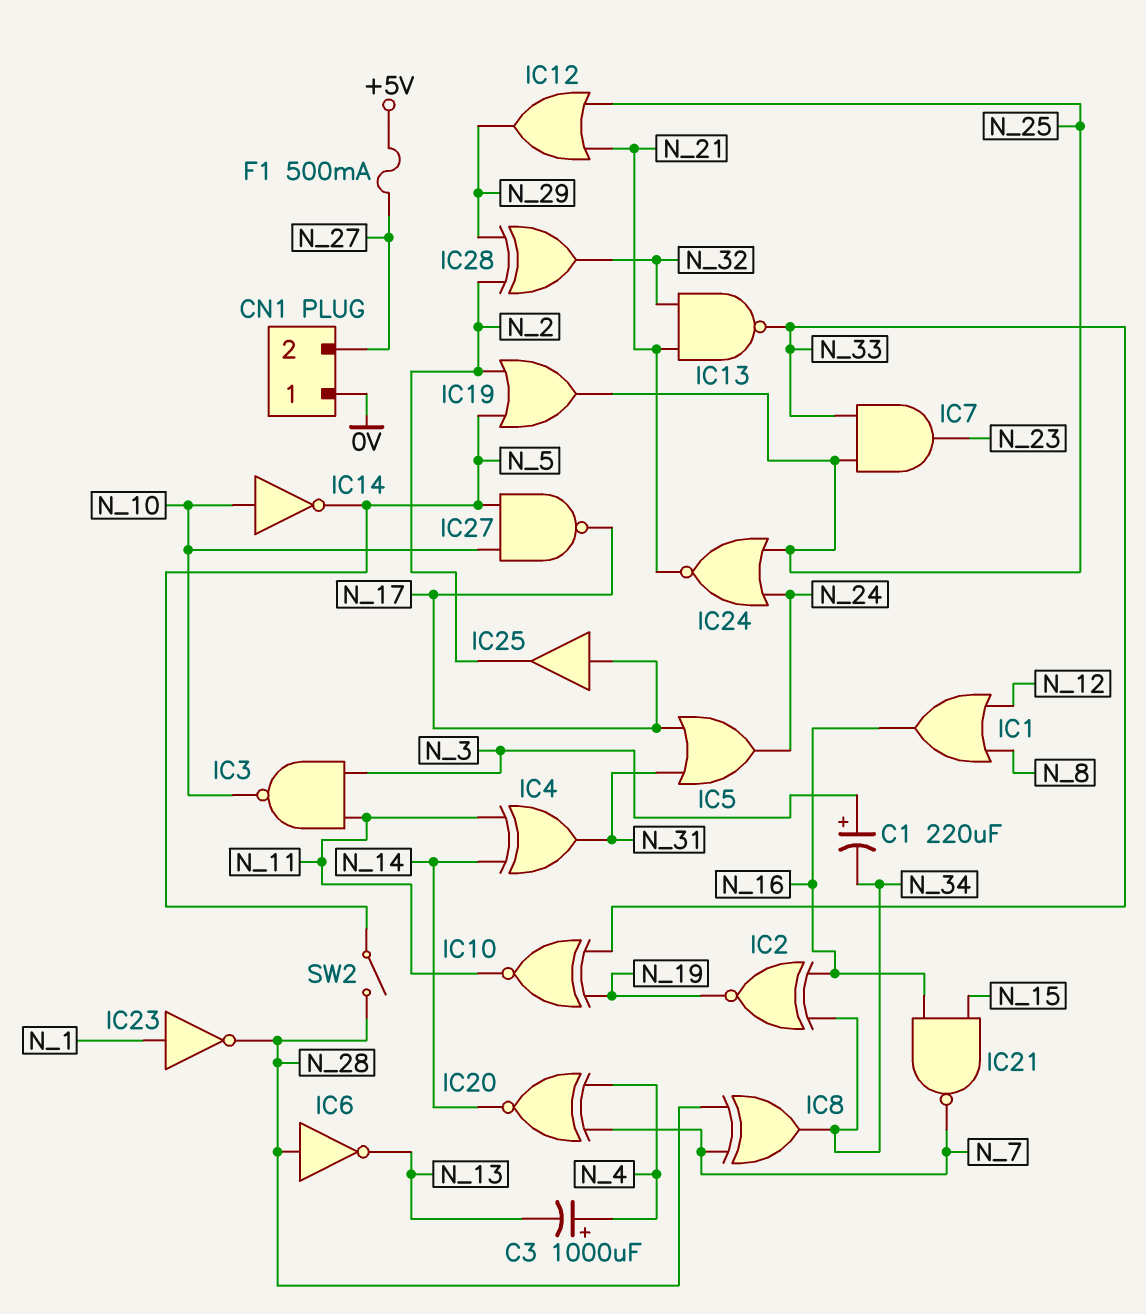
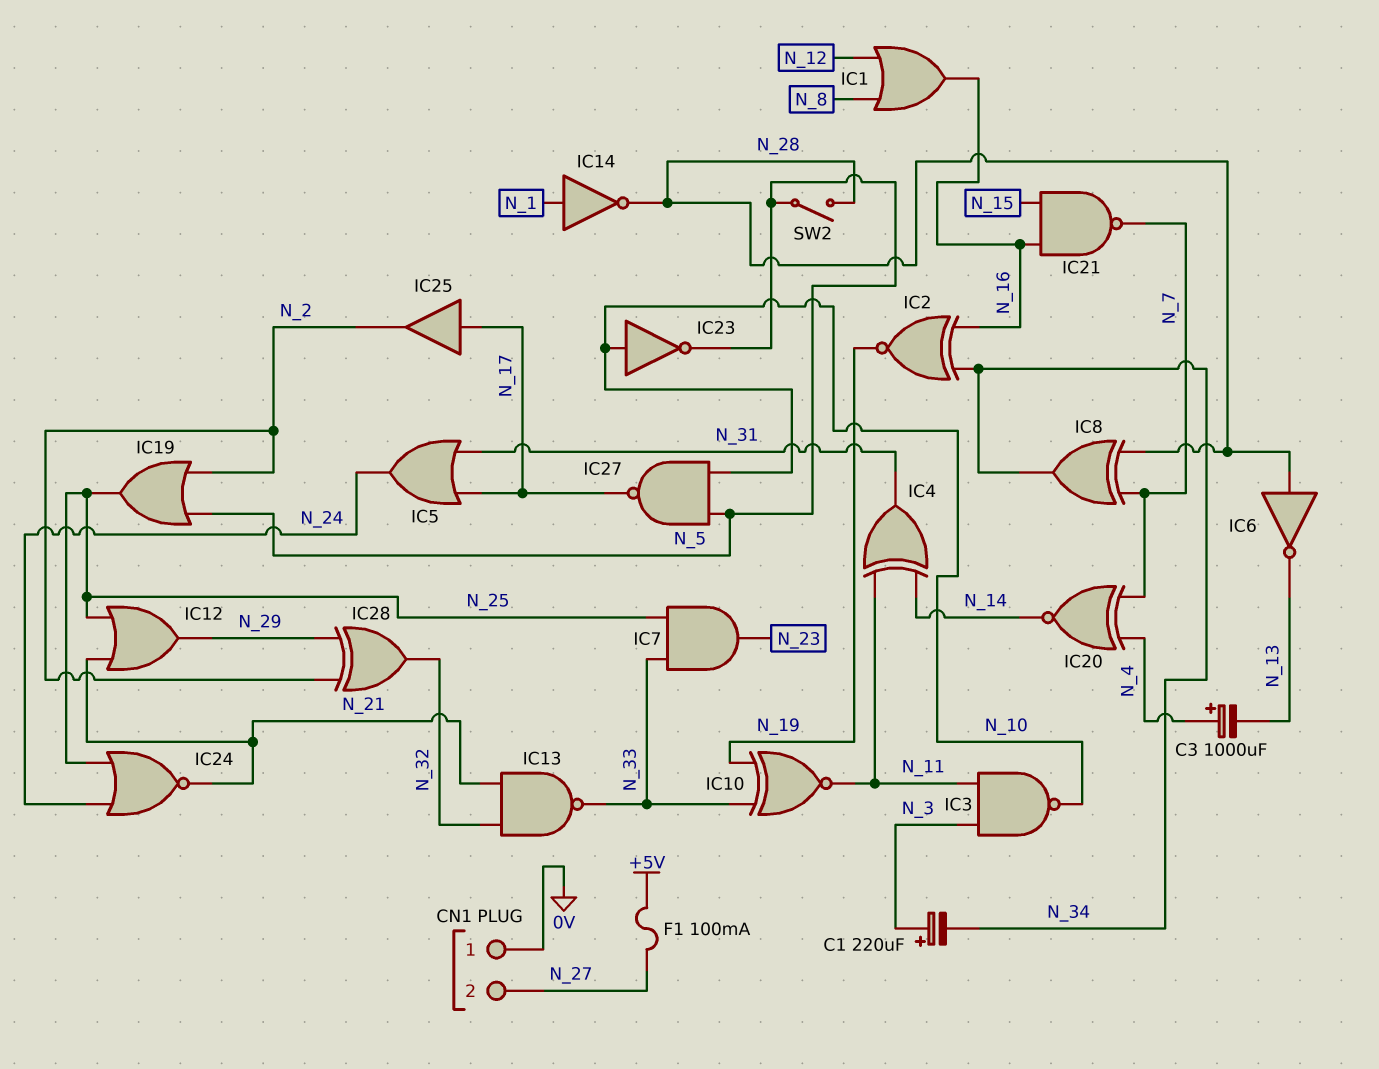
F1: 500mA (+5V, N_27) -> 100mA (+5V, N_27)
IC14: NOT (in N_10, out N_5) -> NOT (in N_1, out N_28)
IC23: NOT (in N_1, out N_28) -> NOT (in N_10, out N_5)

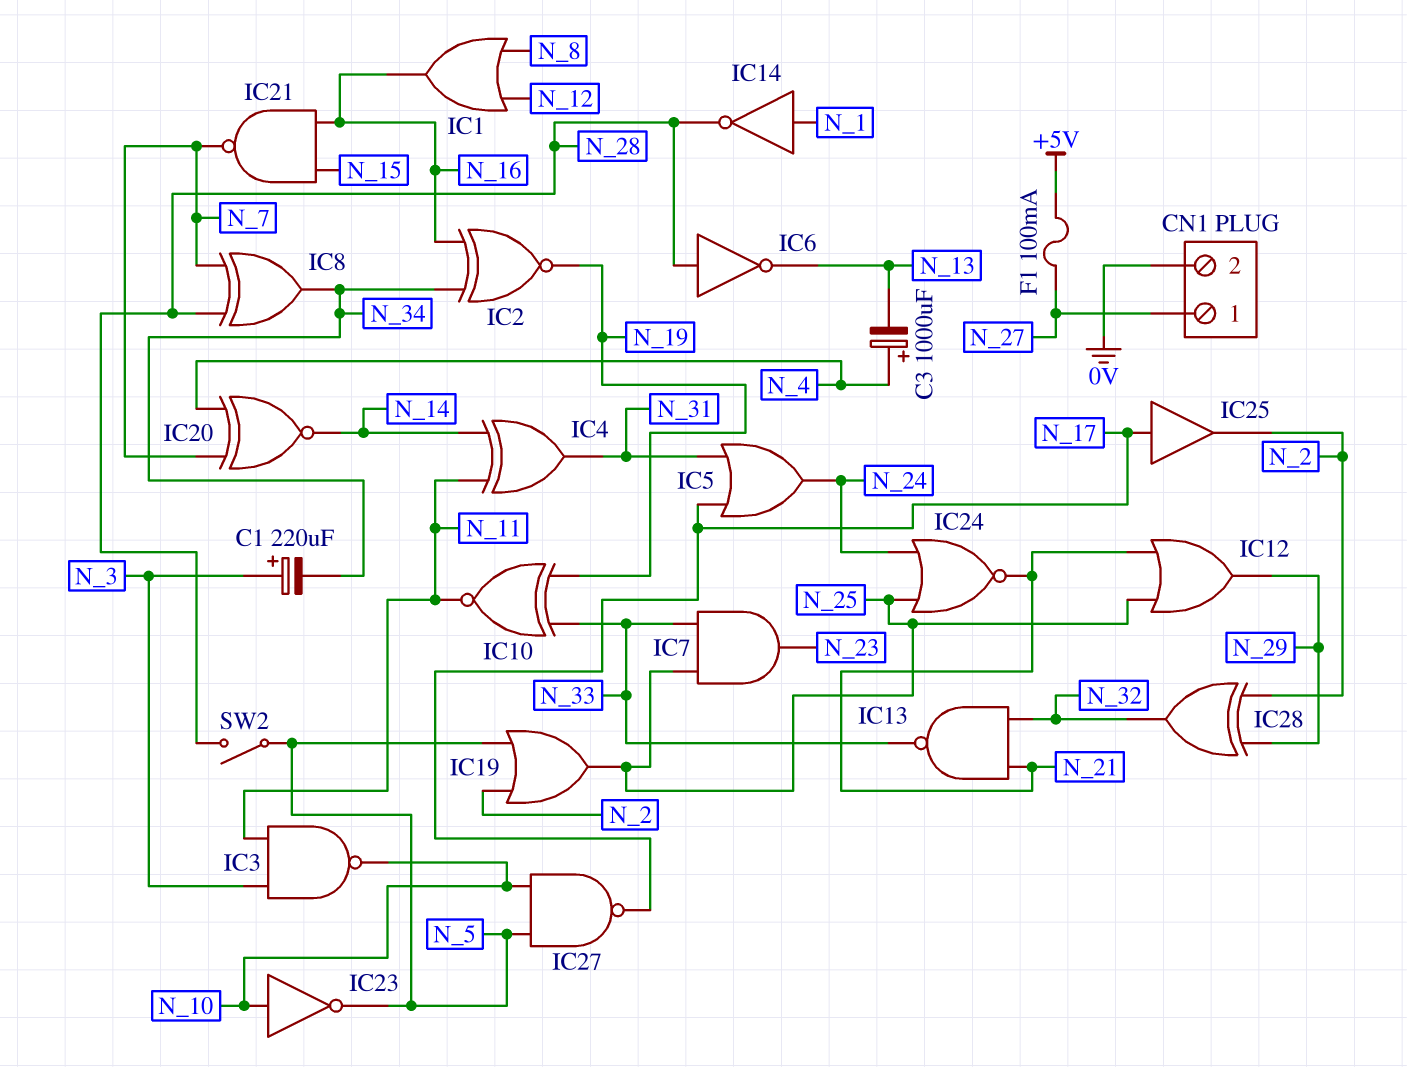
CN1 pin 1: 0V -> N_27
CN1 pin 2: N_27 -> 0V

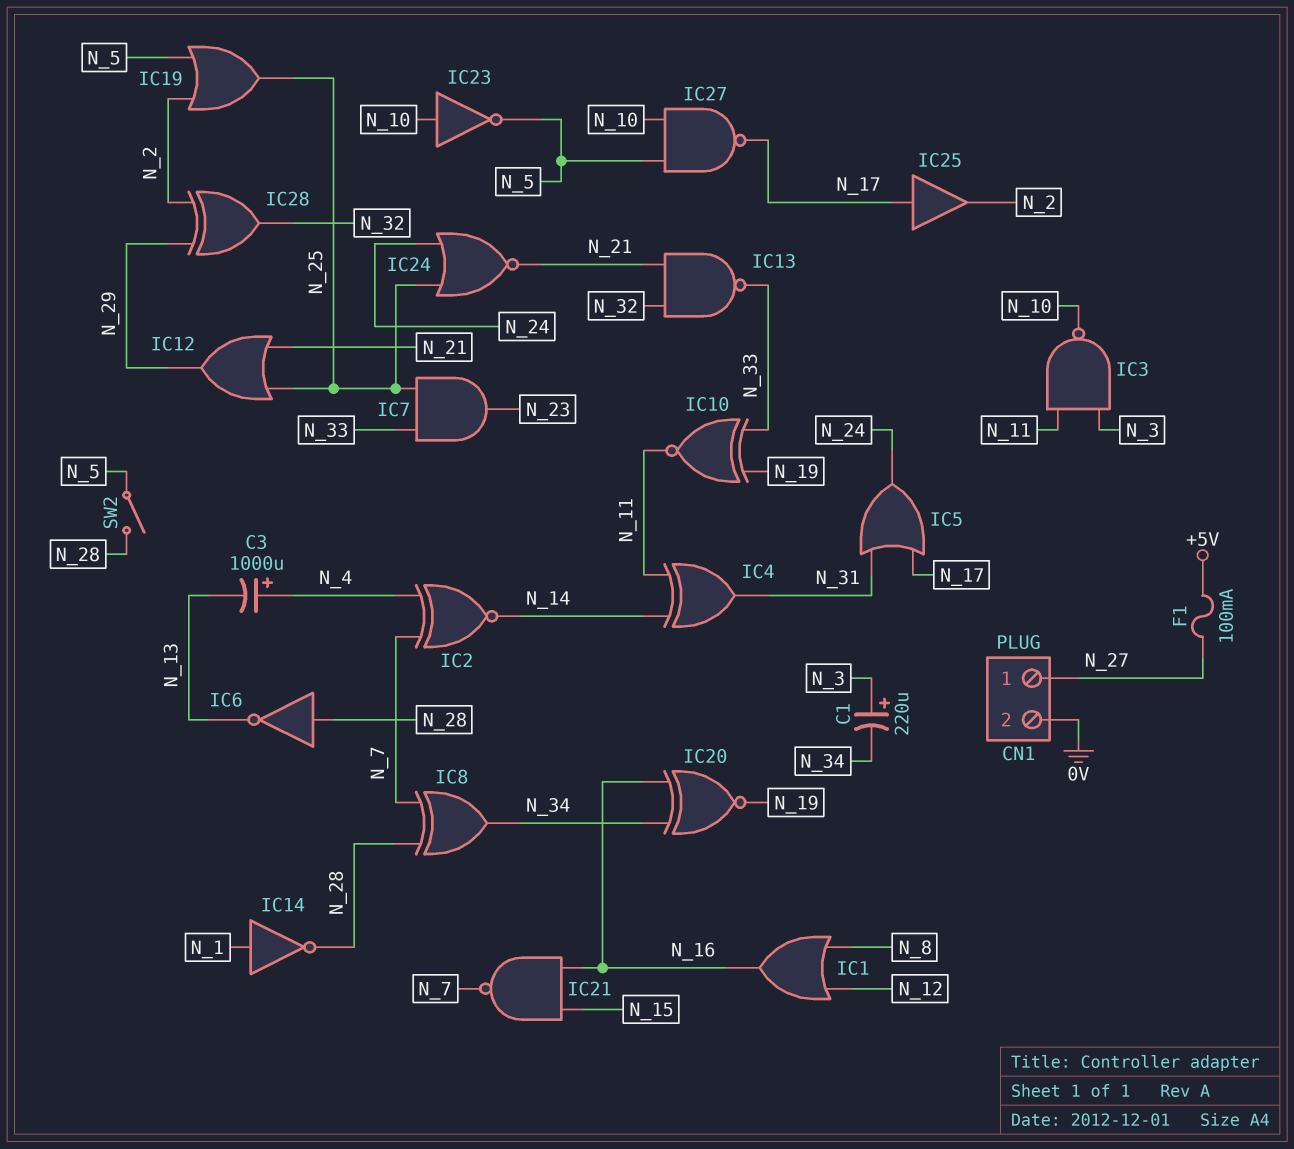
IC2: XNOR (in N_16, in N_34, out N_19) -> XNOR (in N_4, in N_7, out N_14)
IC20: XNOR (in N_4, in N_7, out N_14) -> XNOR (in N_16, in N_34, out N_19)

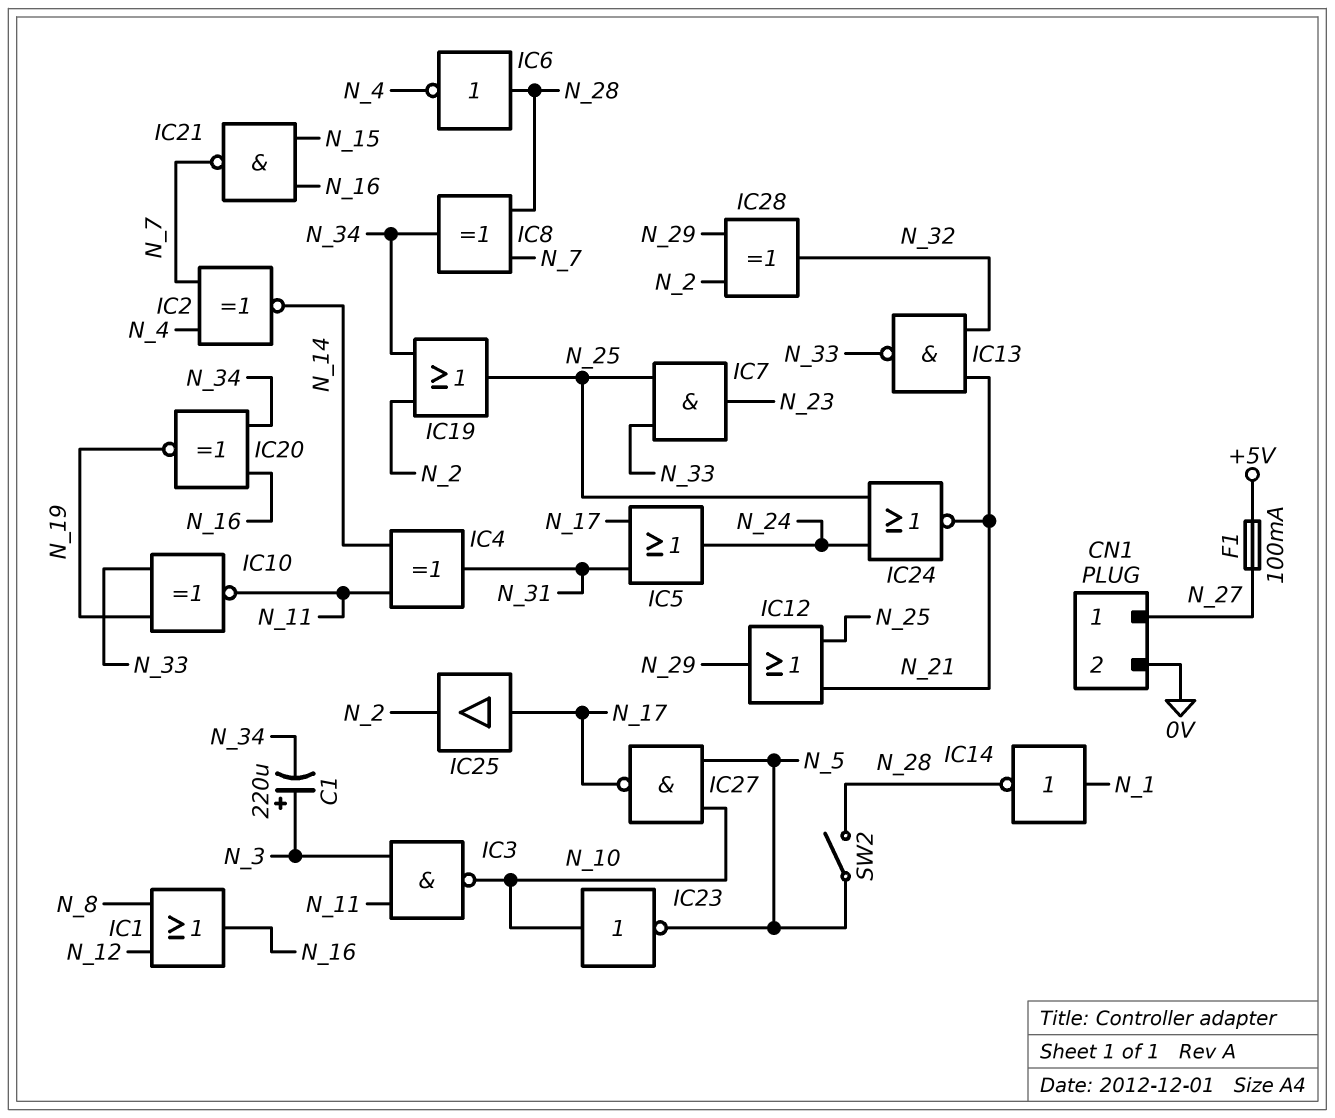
C3: 1000uF (plus N_4, minus N_13) -> none
IC6: NOT (in N_28, out N_13) -> NOT (in N_28, out N_4)
IC19: OR (in N_2, in N_5, out N_25) -> OR (in N_2, in N_34, out N_25)

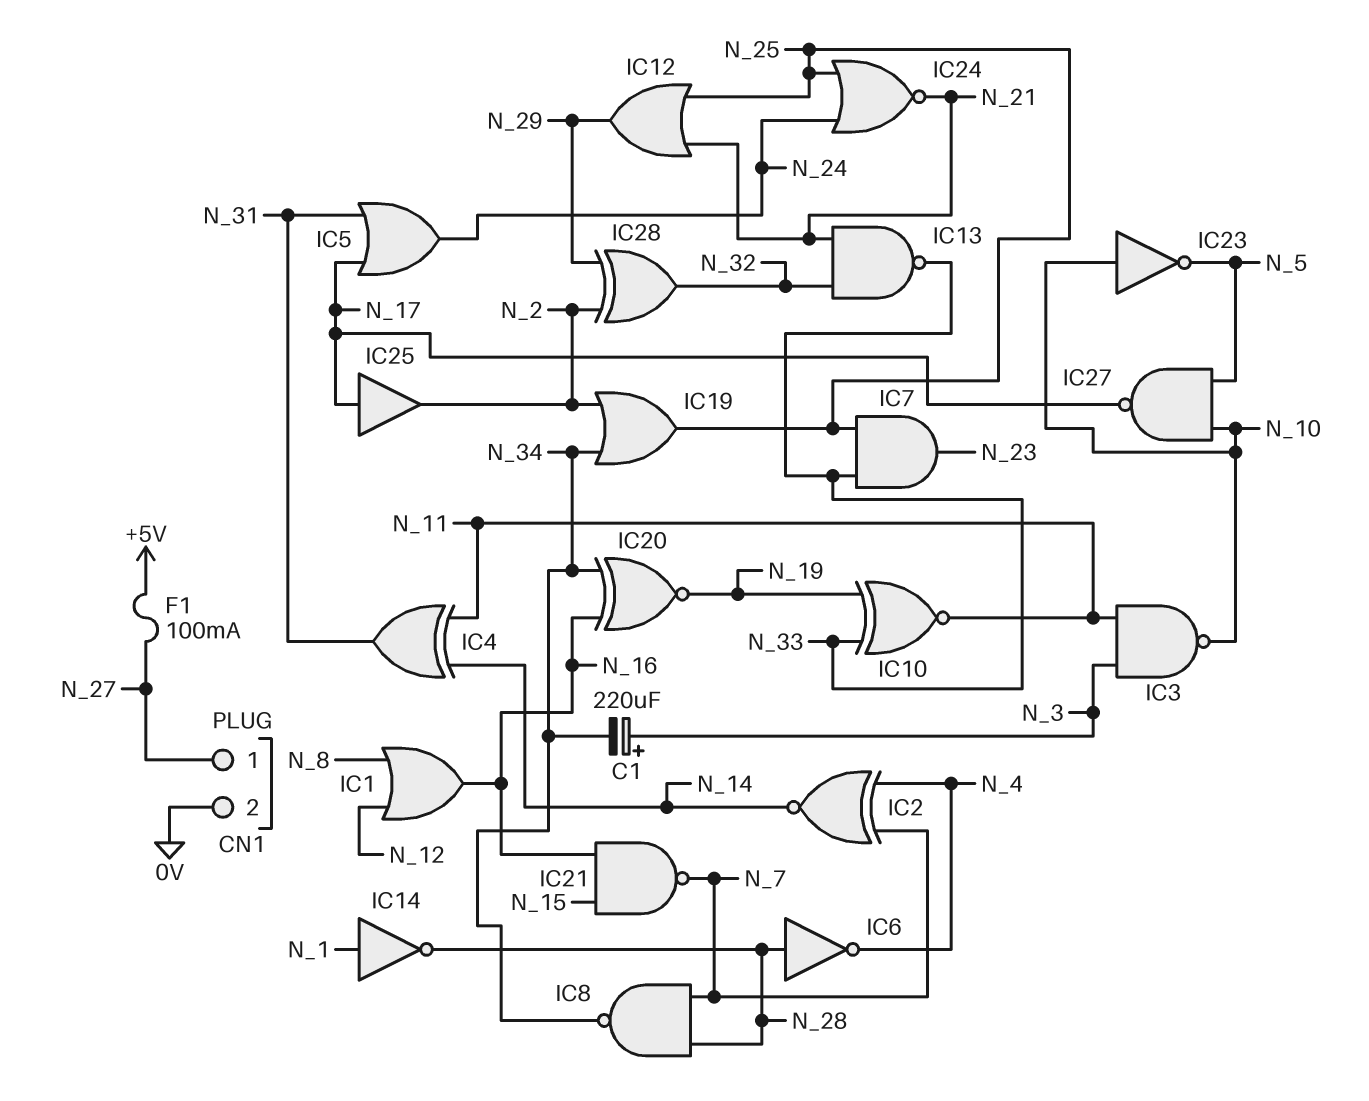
IC8: XOR (in N_7, in N_28, out N_34) -> NAND (in N_7, in N_28, out N_34)
SW2: switch (N_5, N_28) -> none

